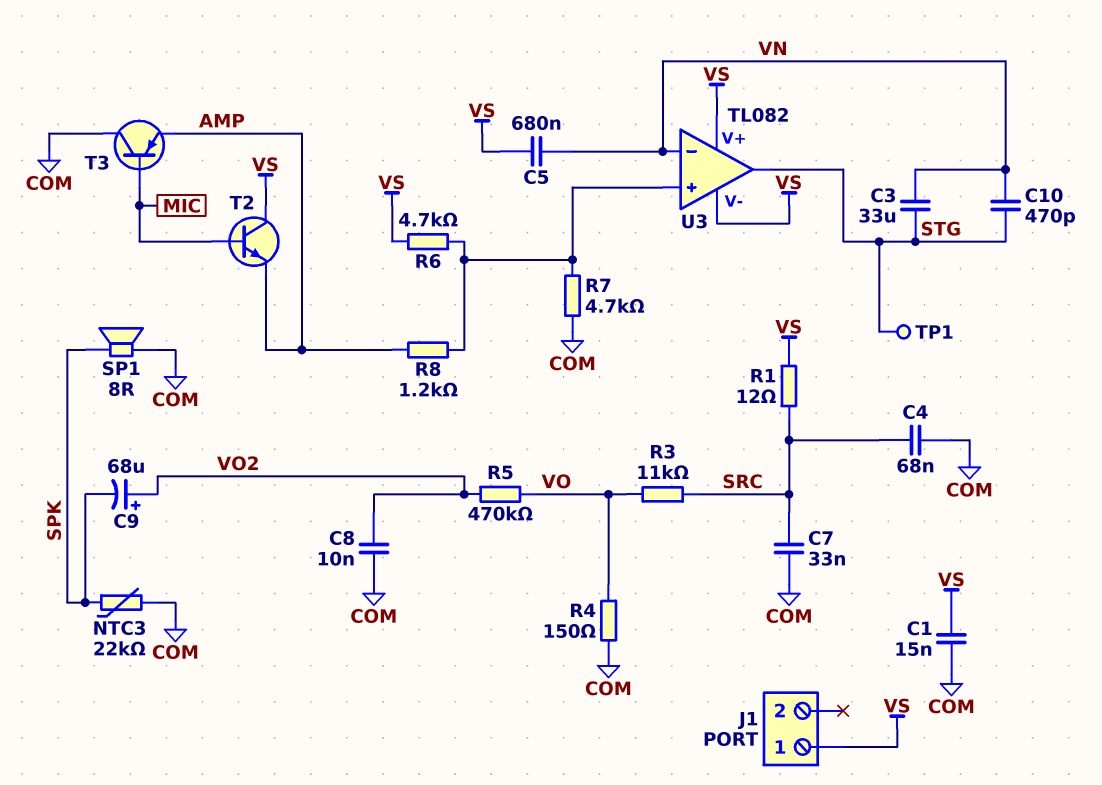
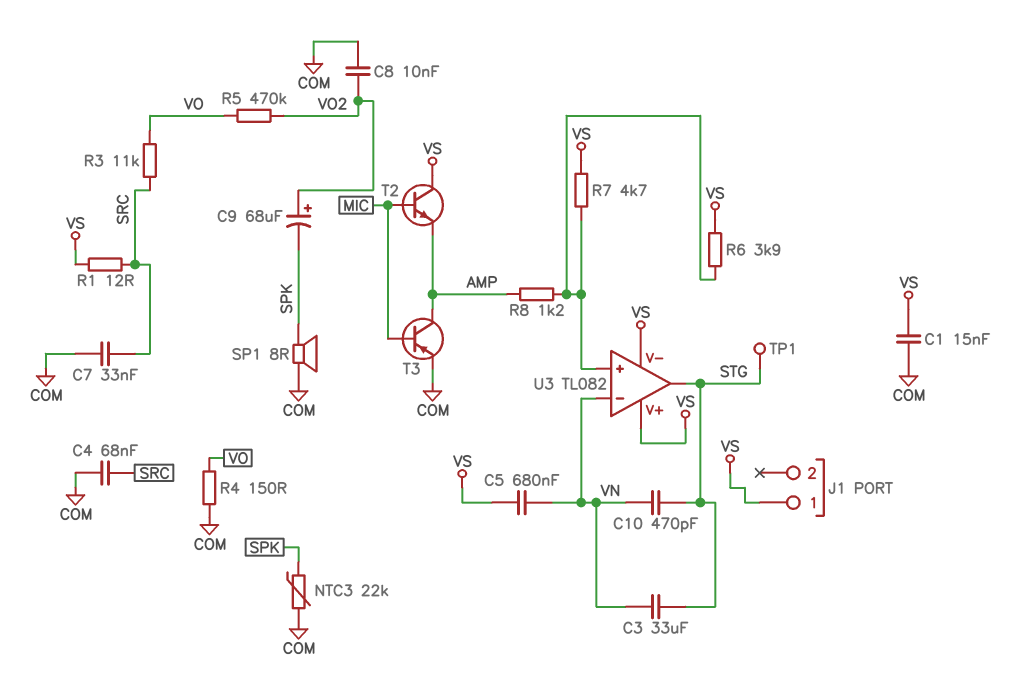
R6: 4.7k (U3/in+, VS) -> 3.9k (U3/in+, VS)
R7: 4.7k (COM, U3/in+) -> 4.7k (U3/in+, VS)
T3: PNP (B MIC, C COM, E AMP) -> PNP (B MIC, C AMP, E COM)

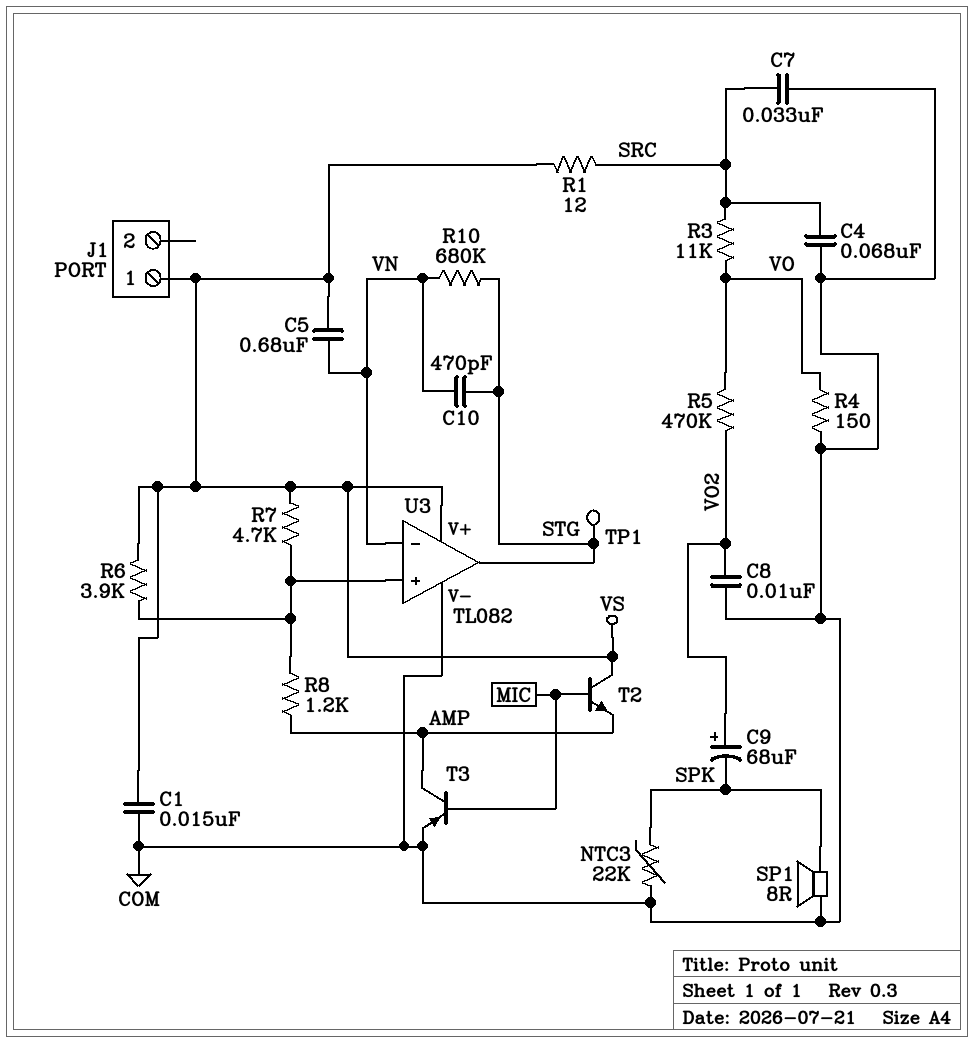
C3: 33uF (STG, VN) -> none
R10: none -> 680k (STG, VN)
U3 pin V-: VS -> COM

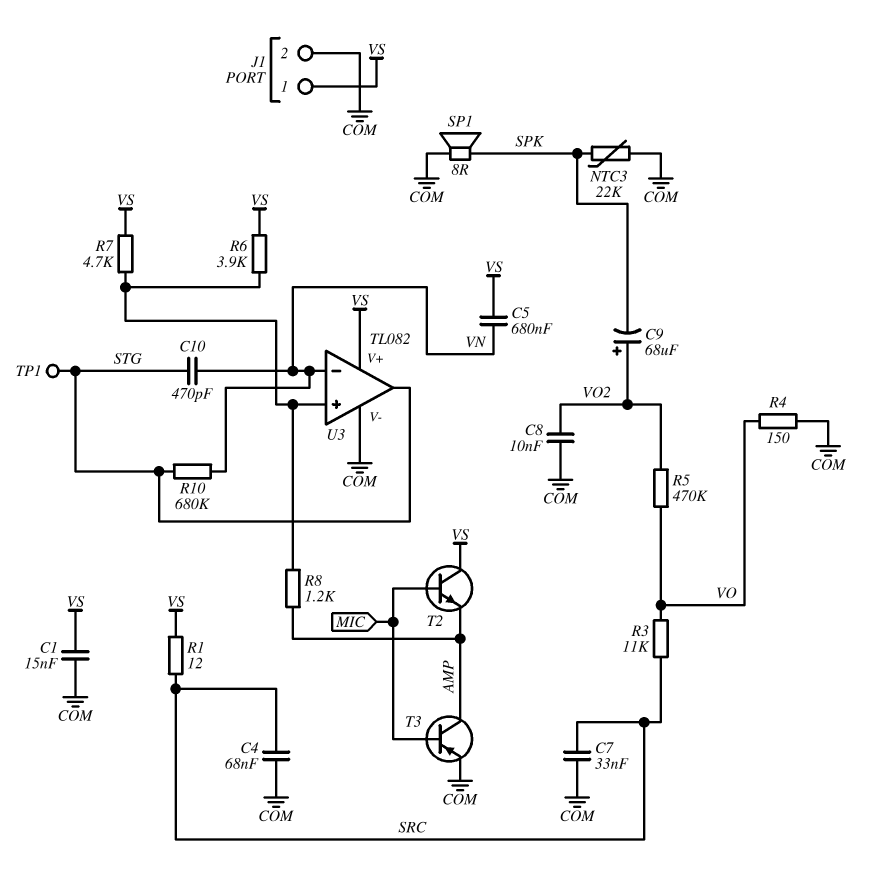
J1 pin 2: none -> COM

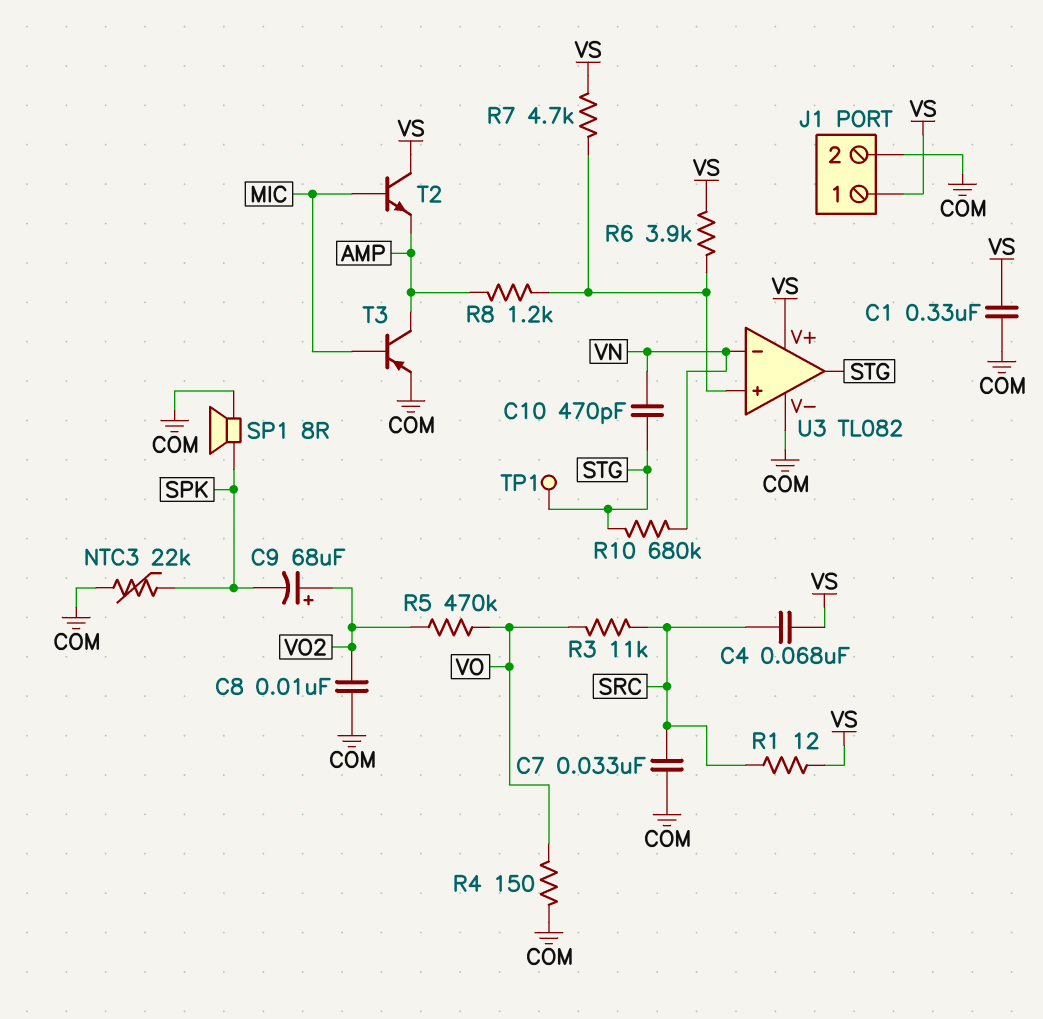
C1: 15nF (COM, VS) -> 330nF (COM, VS)
C4: 68nF (COM, SRC) -> 68nF (SRC, VS)
C5: 680nF (VN, VS) -> none

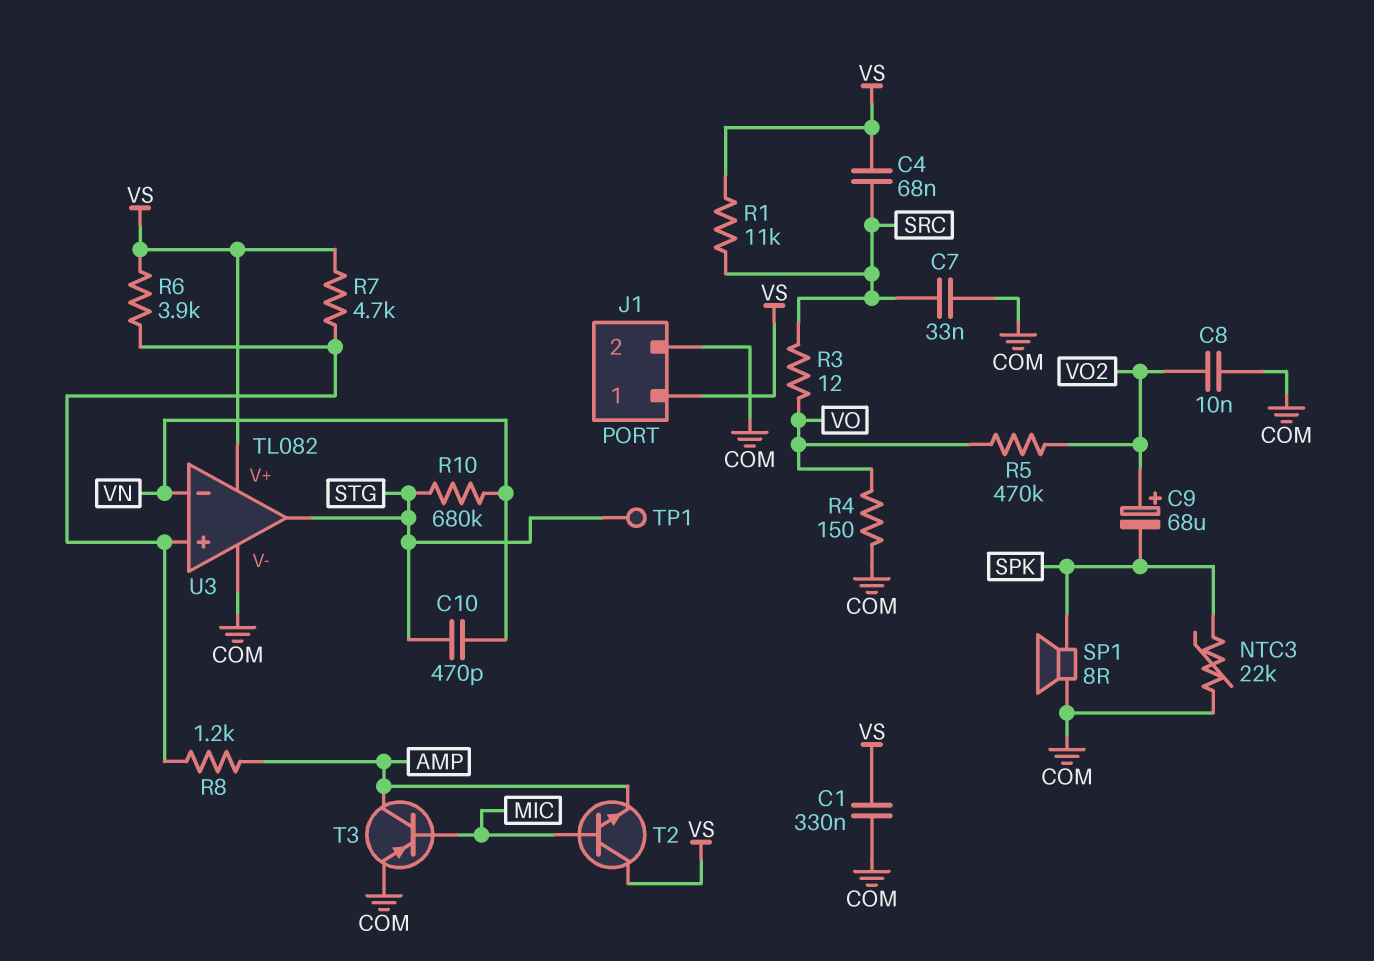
R1: 12 (SRC, VS) -> 11k (SRC, VS)
R3: 11k (SRC, VO) -> 12 (SRC, VO)

